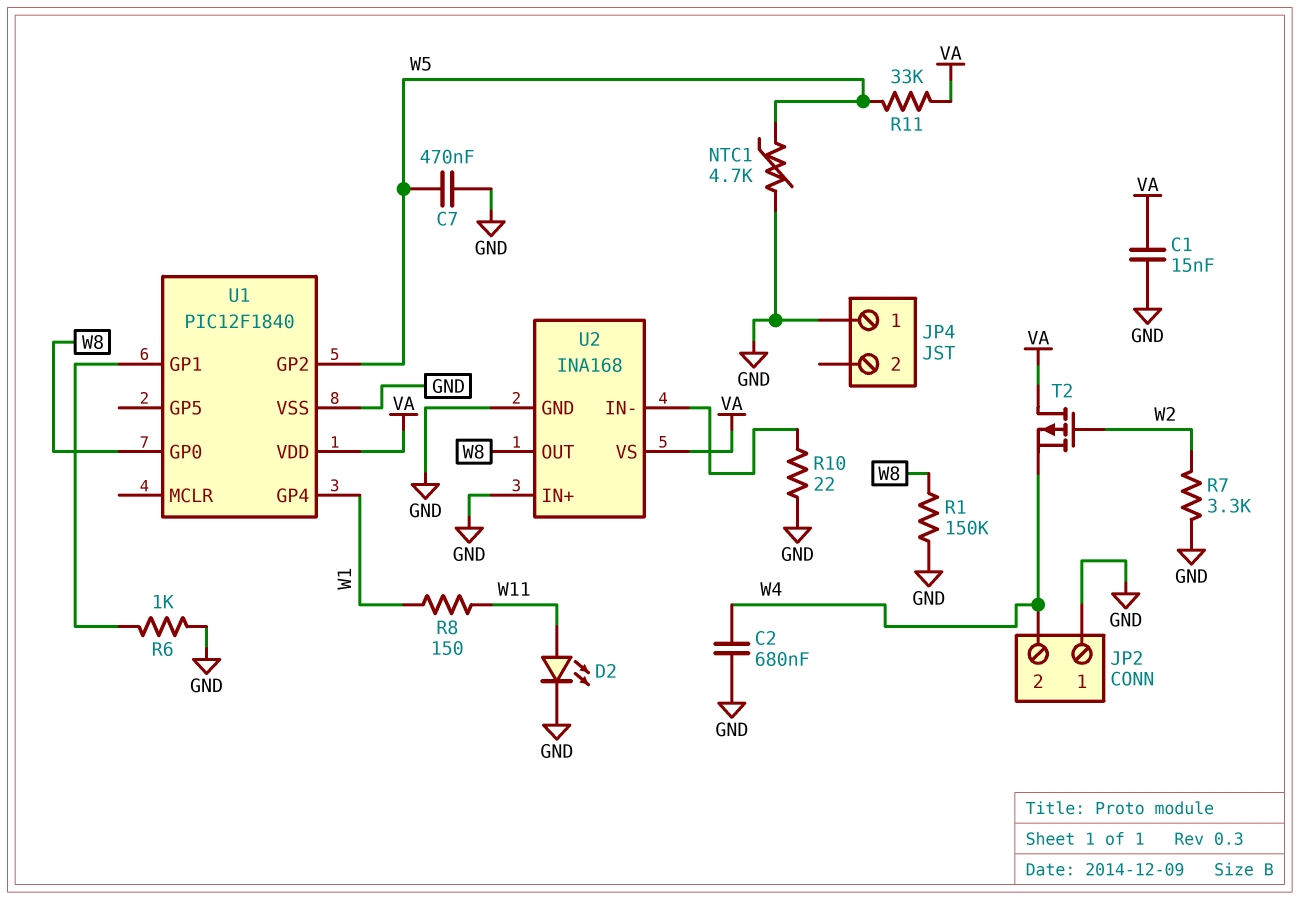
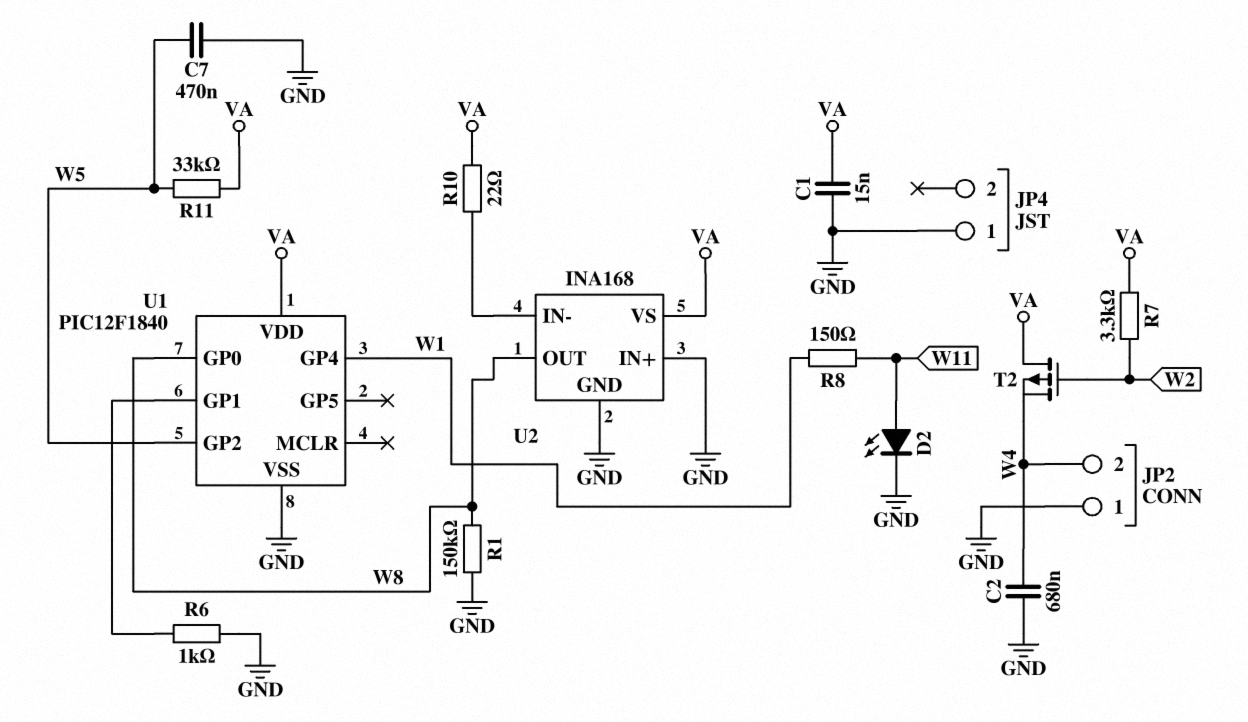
NTC1: 4.7k (GND, W5) -> none
R7: 3.3k (GND, W2) -> 3.3k (VA, W2)
R10: 22 (GND, U2/IN-) -> 22 (U2/IN-, VA)

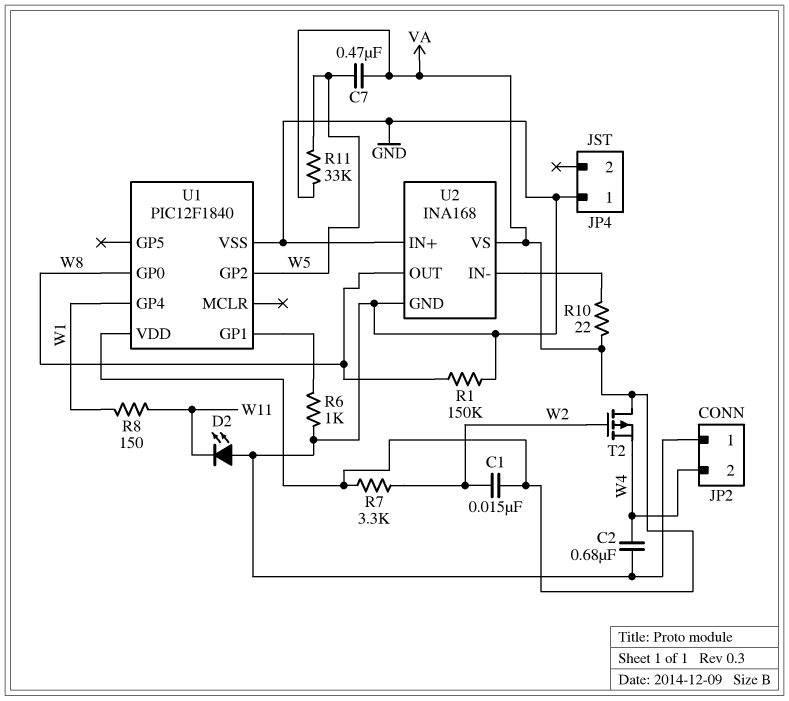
C1: 15nF (GND, VA) -> 15nF (VA, W2)
C7: 470nF (GND, W5) -> 470nF (VA, W5)
D2: LED (A W11, K GND) -> LED (A GND, K W11)

